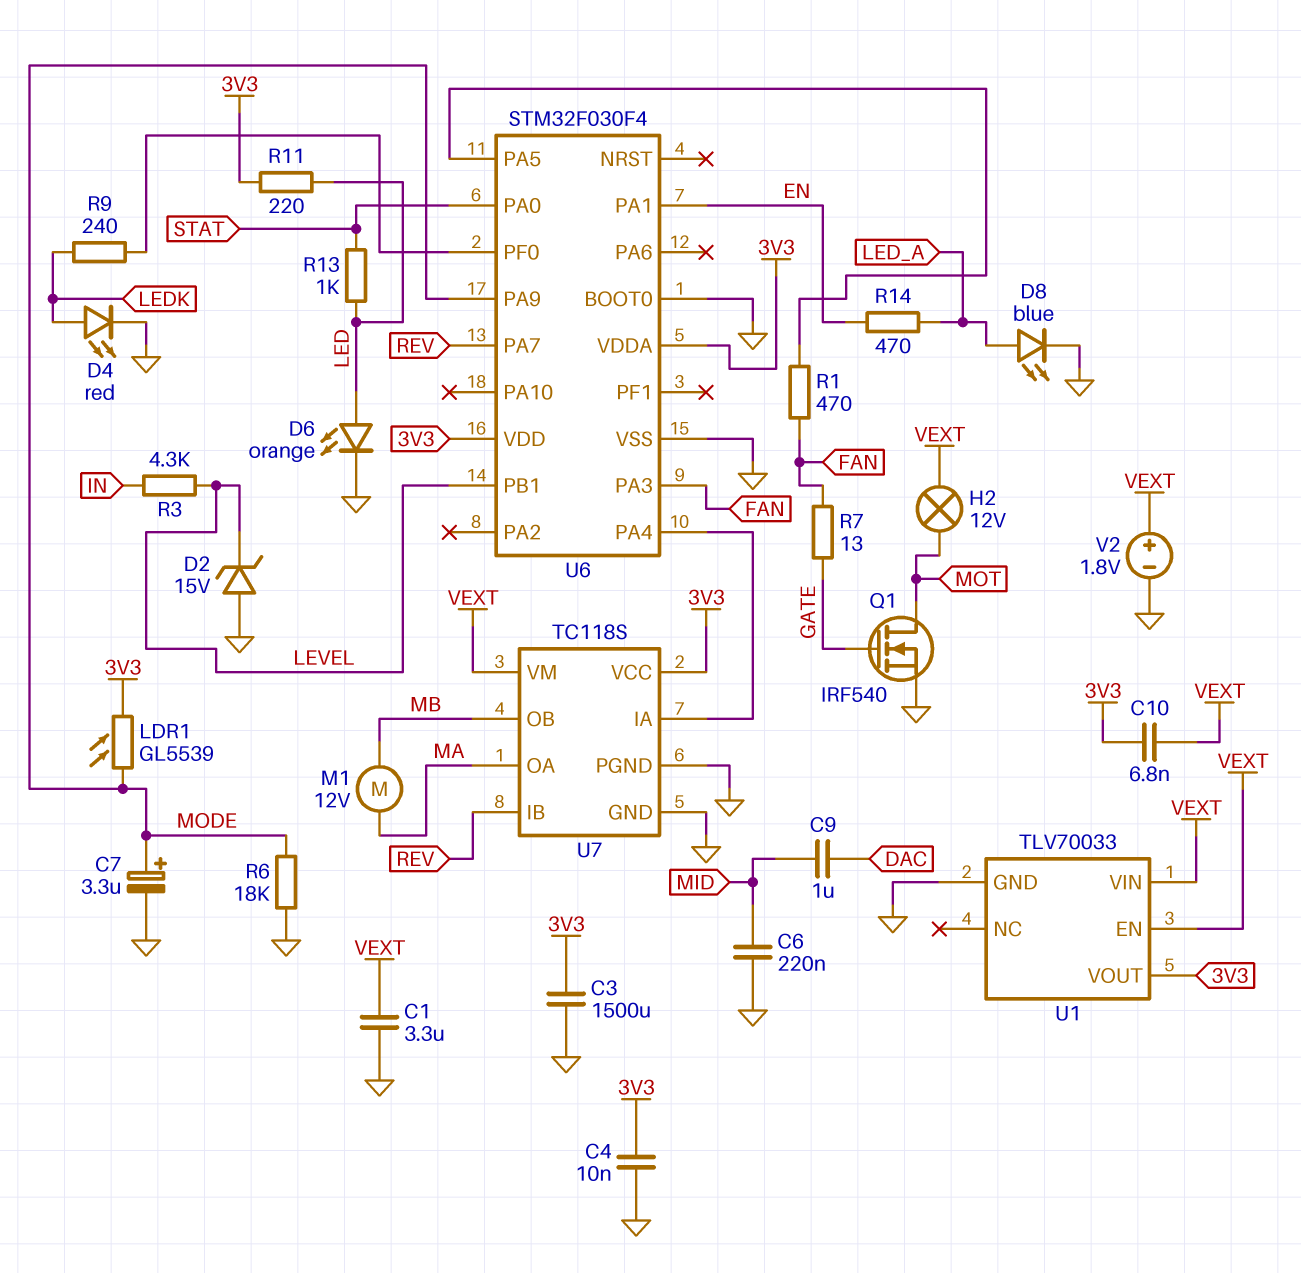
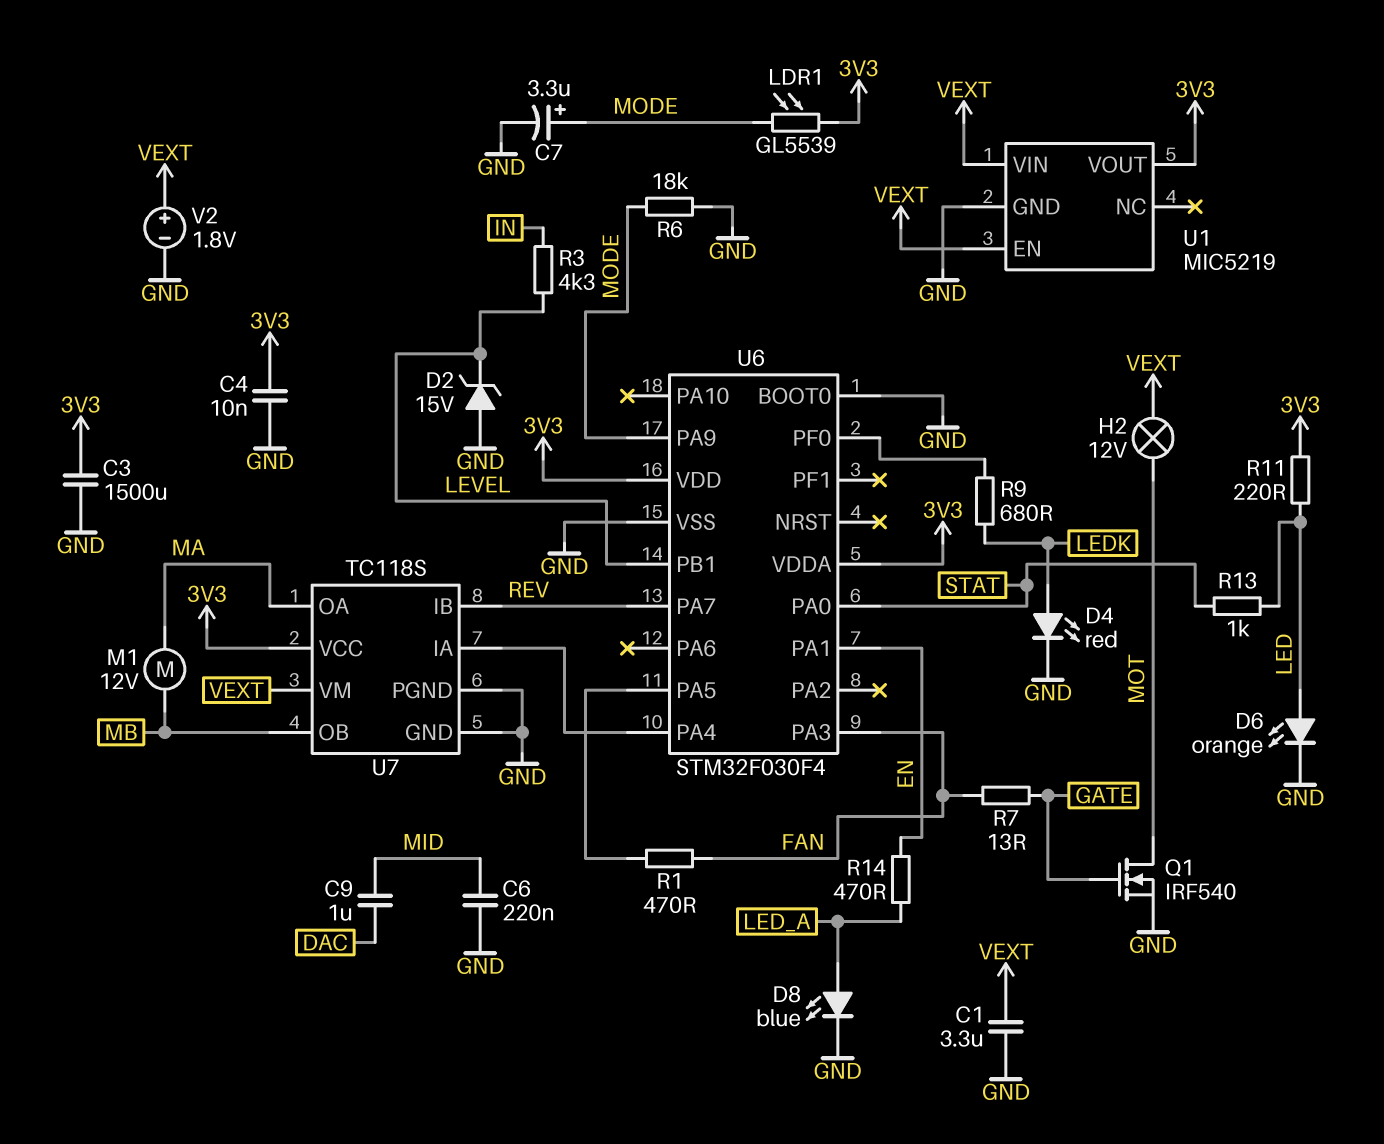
C10: 6.8nF (3V3, VEXT) -> none
R9: 240 (LEDK, U6/PF0) -> 680 (LEDK, U6/PF0)
U1: TLV70033 -> MIC5219

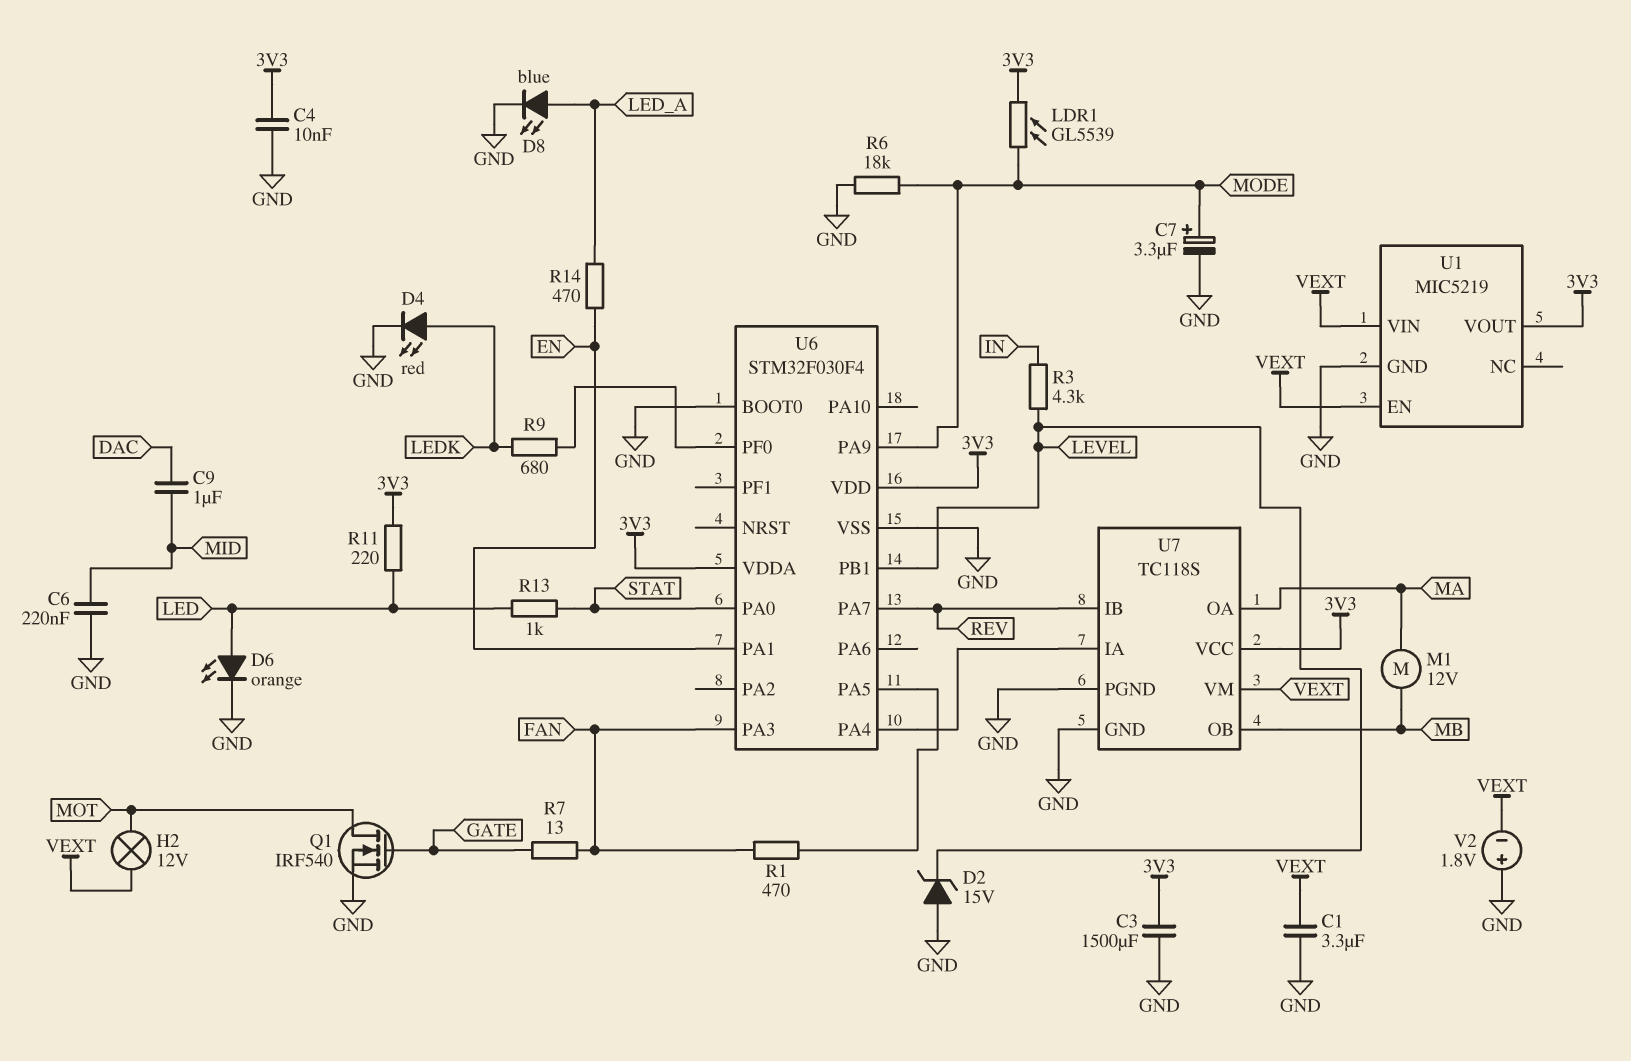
V2: 1.8V (plus VEXT, minus GND) -> 1.8V (plus GND, minus VEXT)

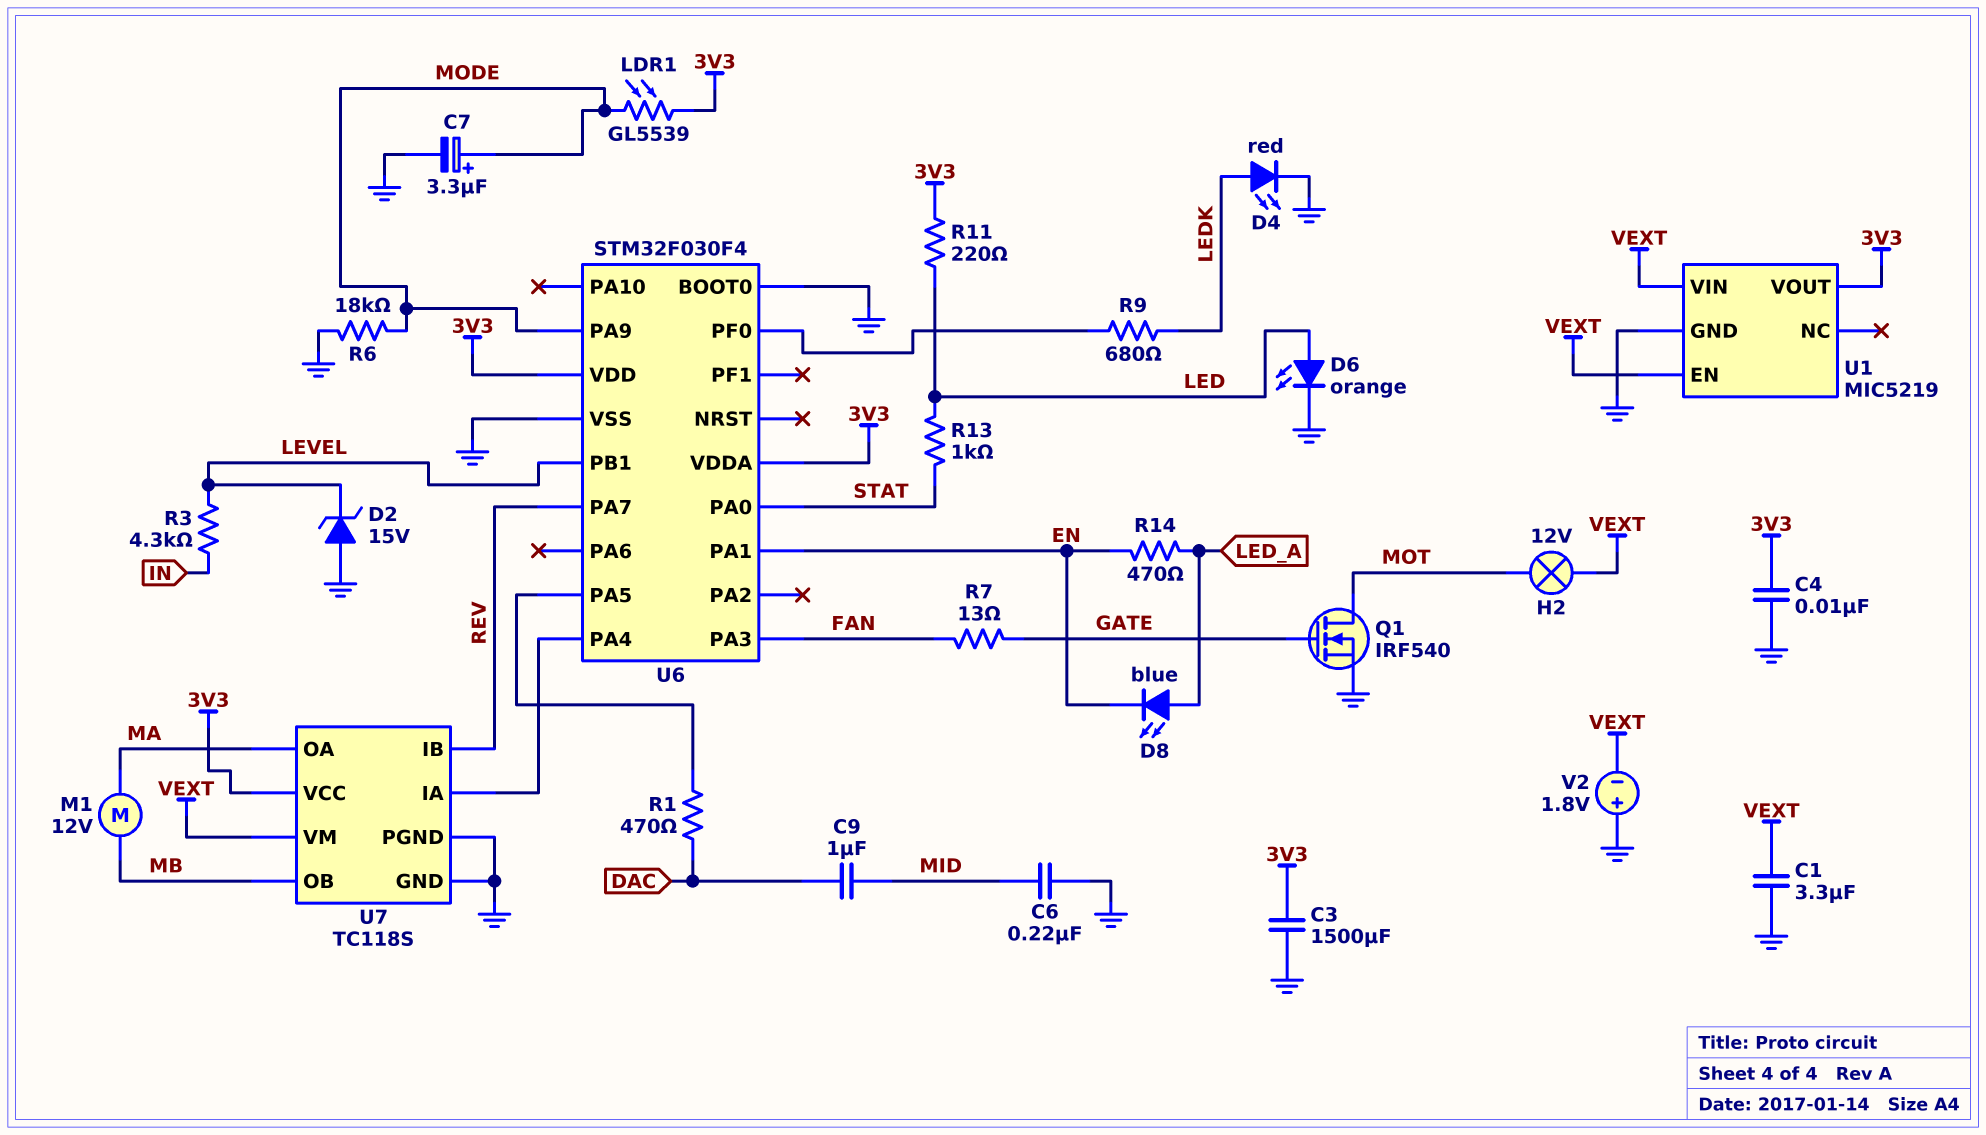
D8: LED blue (A LED_A, K GND) -> LED blue (A LED_A, K EN)
R1: 470 (FAN, U6/PA5) -> 470 (DAC, U6/PA5)

